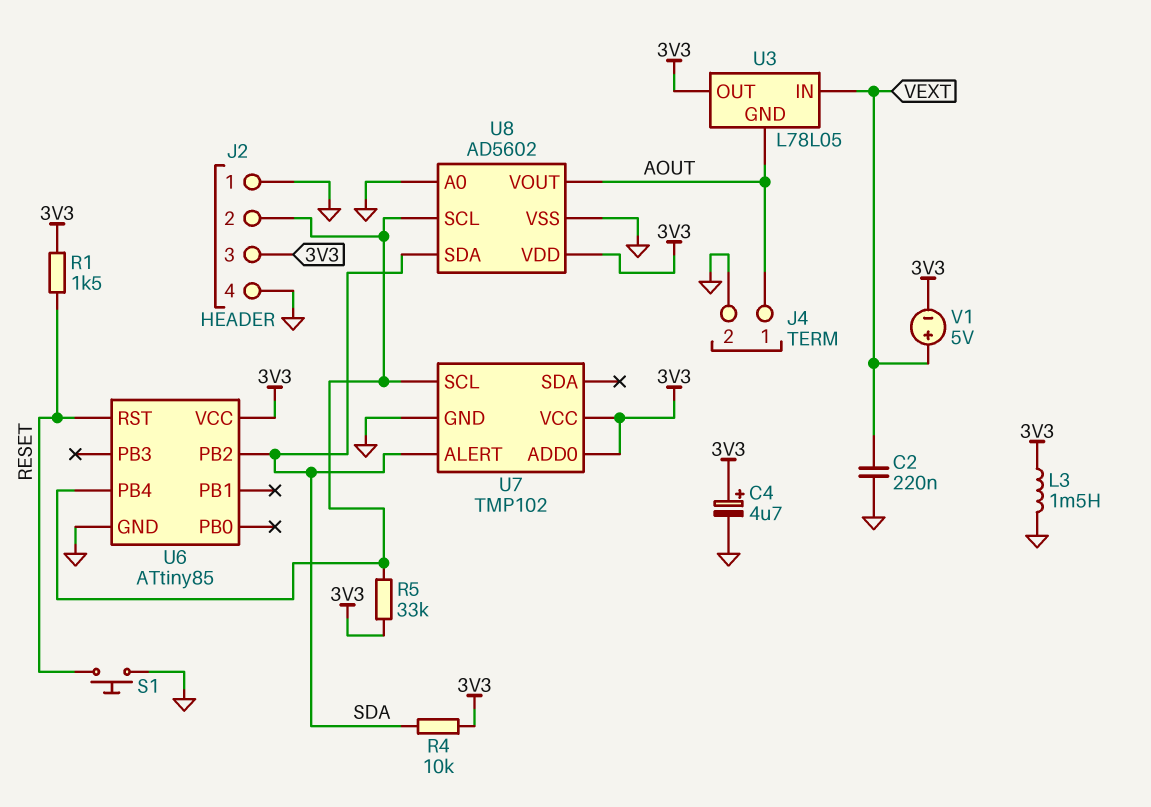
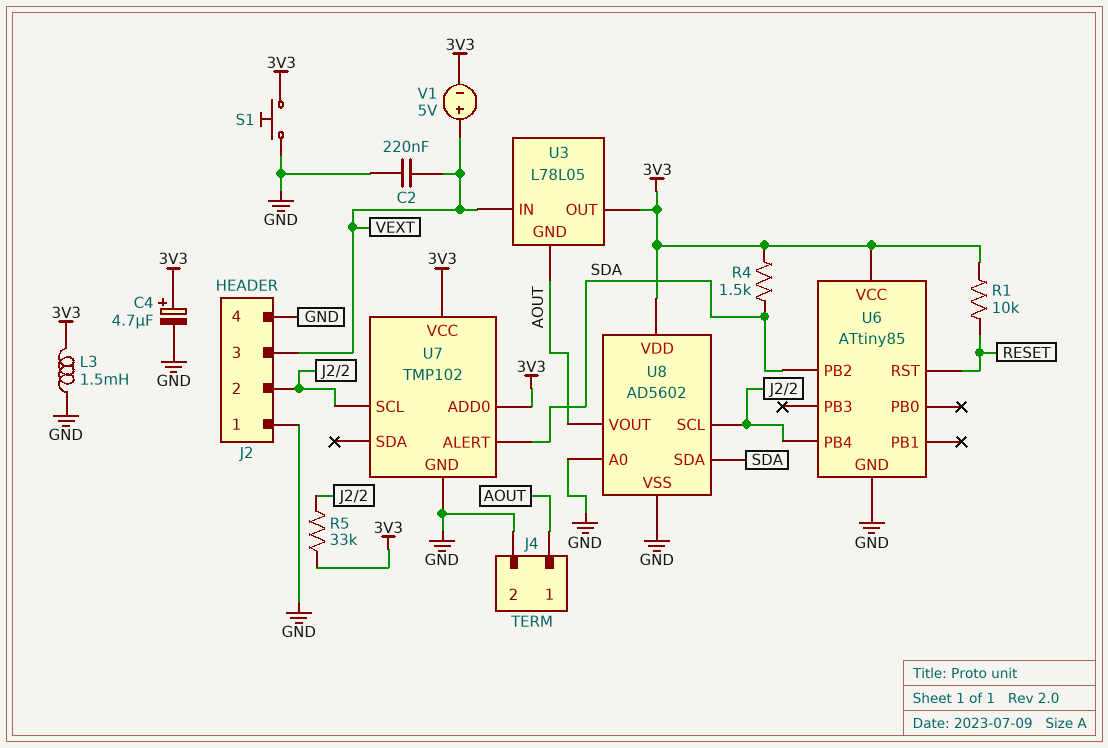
J2 pin 3: 3V3 -> VEXT
R1: 1.5k (3V3, RESET) -> 10k (3V3, RESET)
R4: 10k (3V3, SDA) -> 1.5k (3V3, SDA)
S1: button (GND, RESET) -> button (3V3, GND)

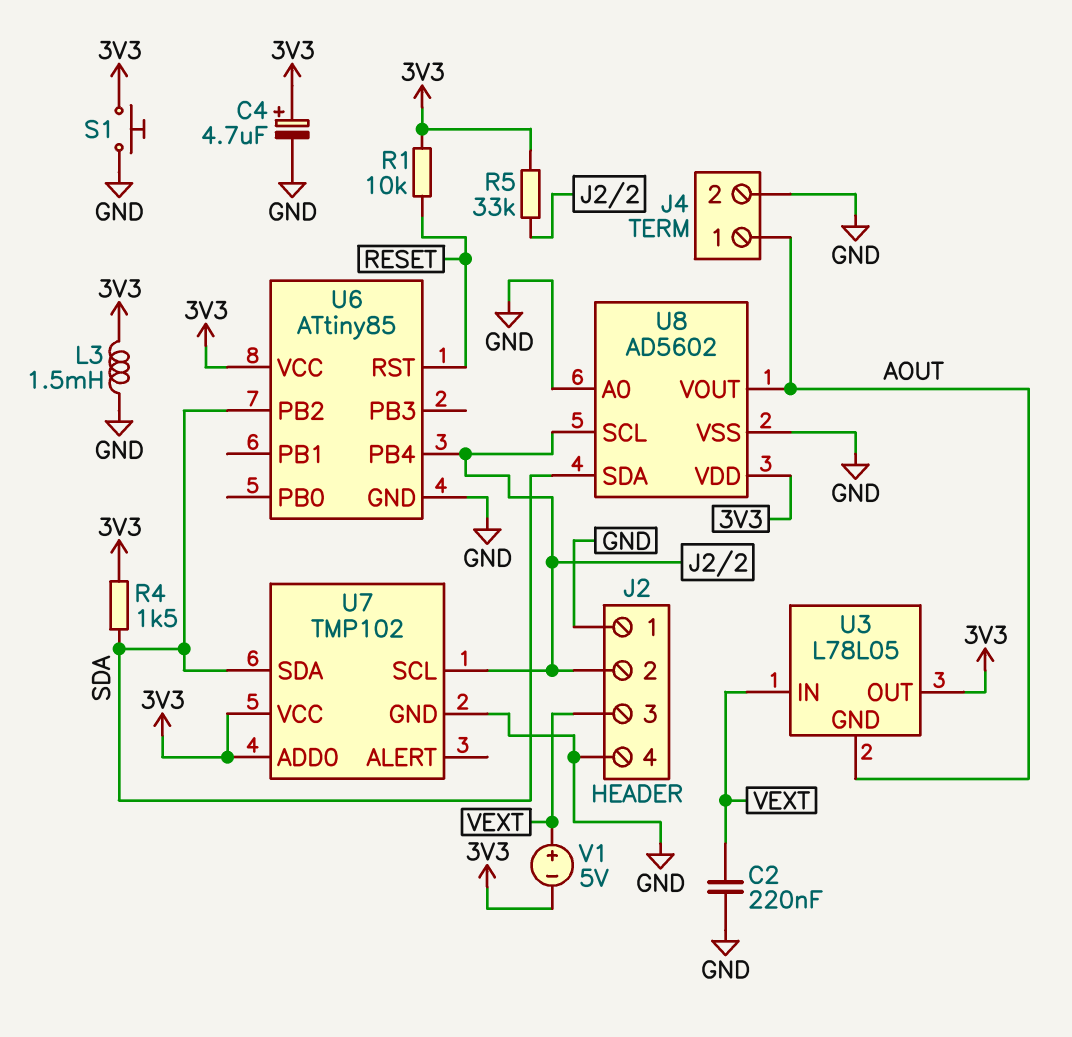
U7 pin ALERT: SDA -> none
U7 pin SDA: none -> SDA

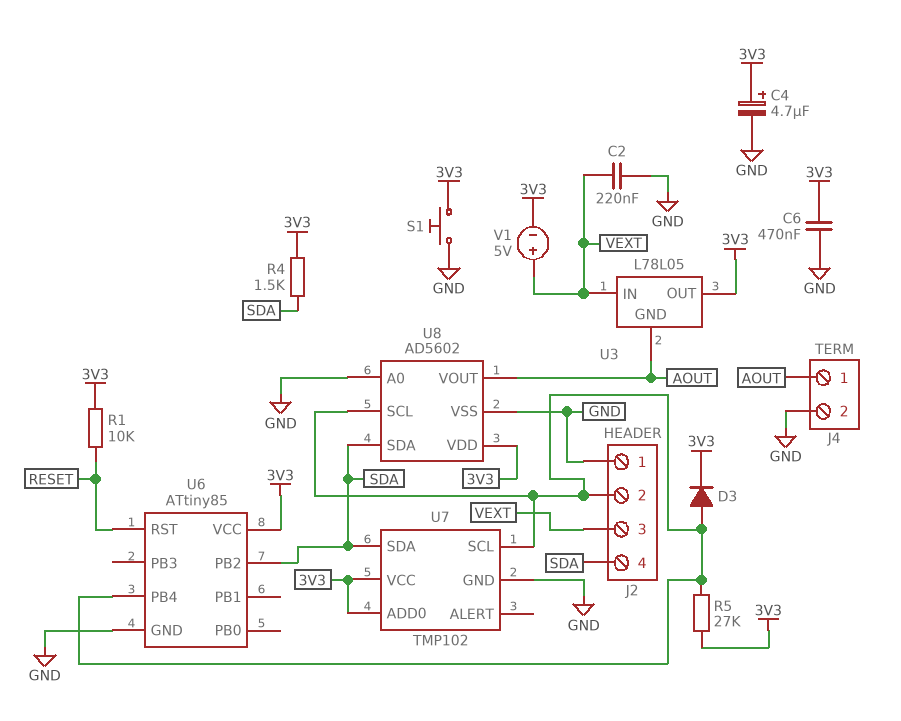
C6: none -> 470nF (3V3, GND)
D3: none -> diode (A J2/2, K 3V3)
J2 pin 4: GND -> SDA
L3: 1.5mH (3V3, GND) -> none
R5: 33k (3V3, J2/2) -> 27k (3V3, J2/2)

